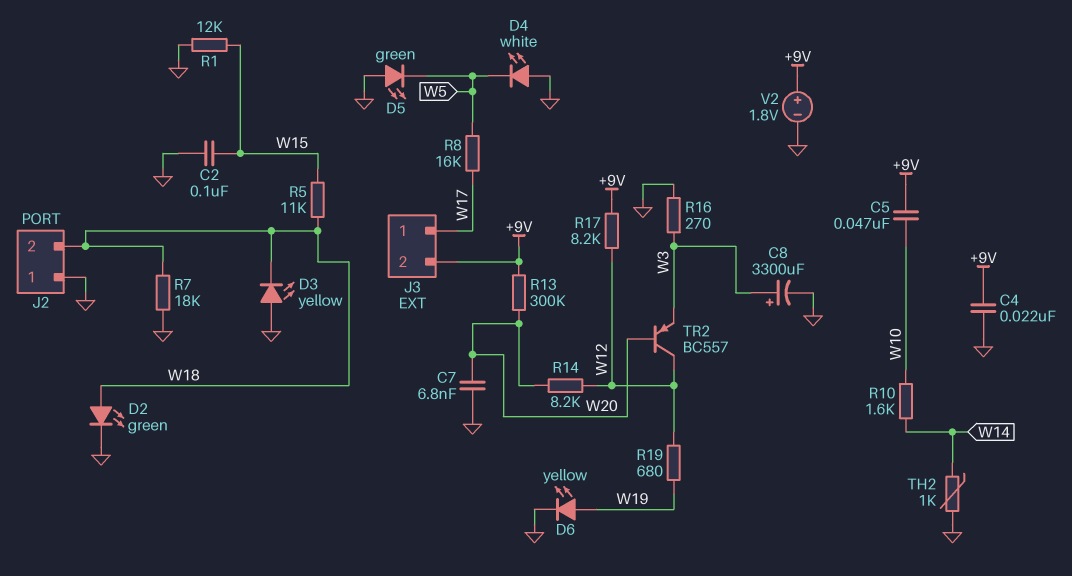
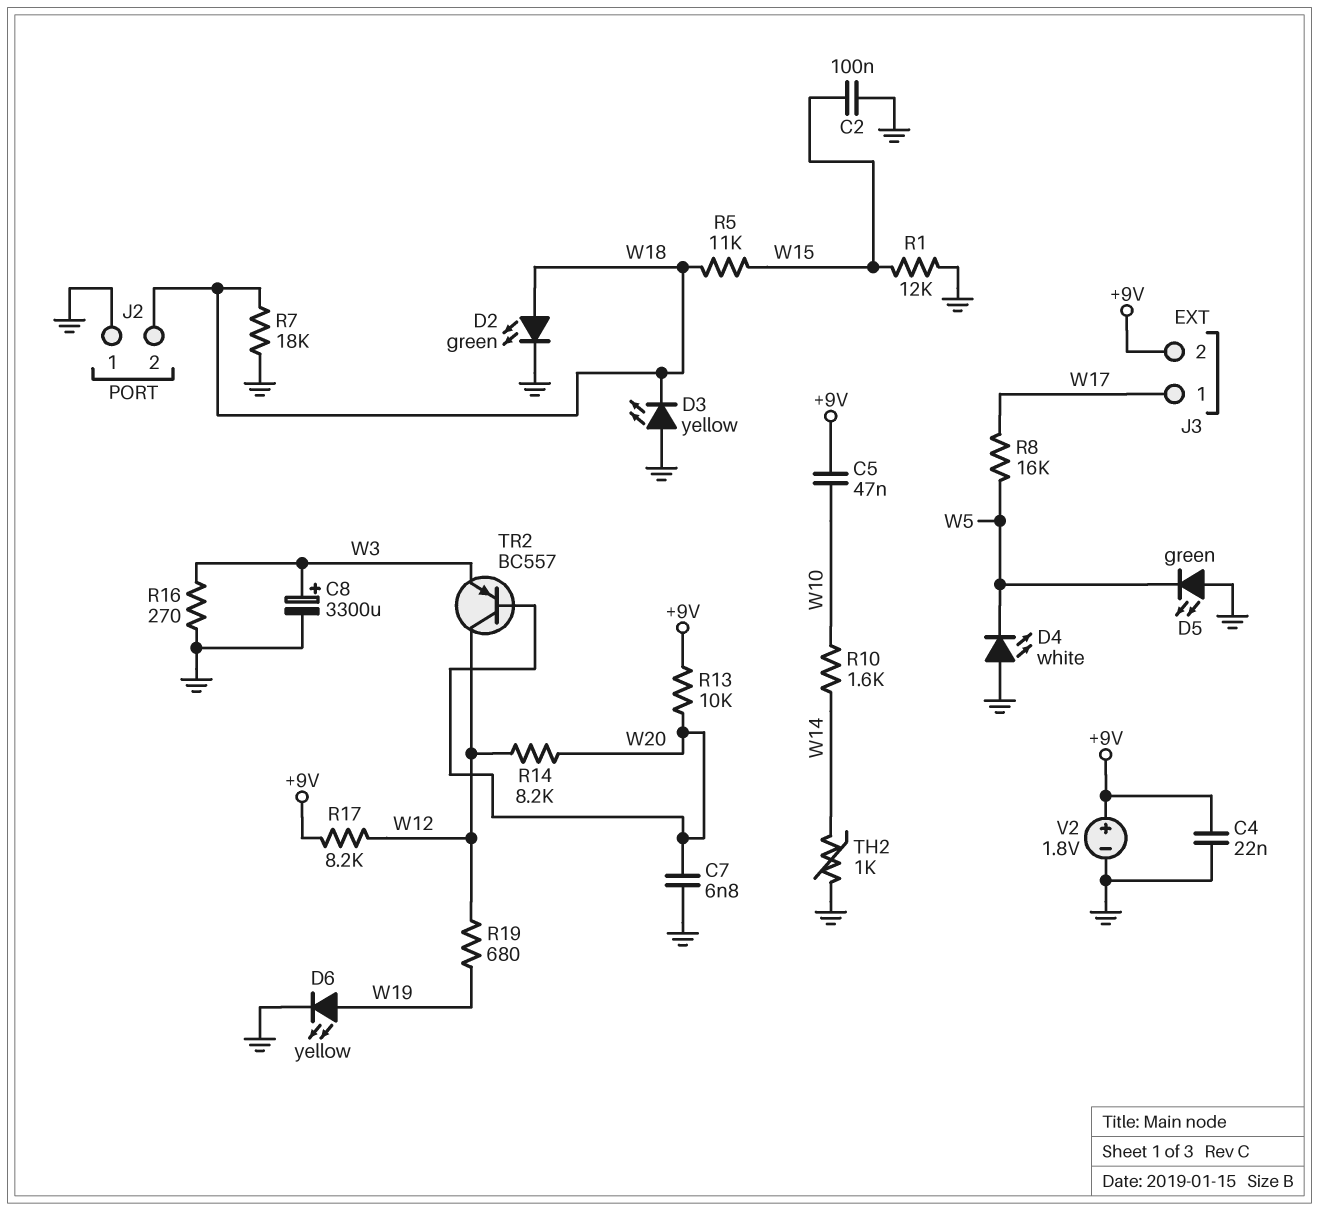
R13: 300k (+9V, W20) -> 10k (+9V, W20)

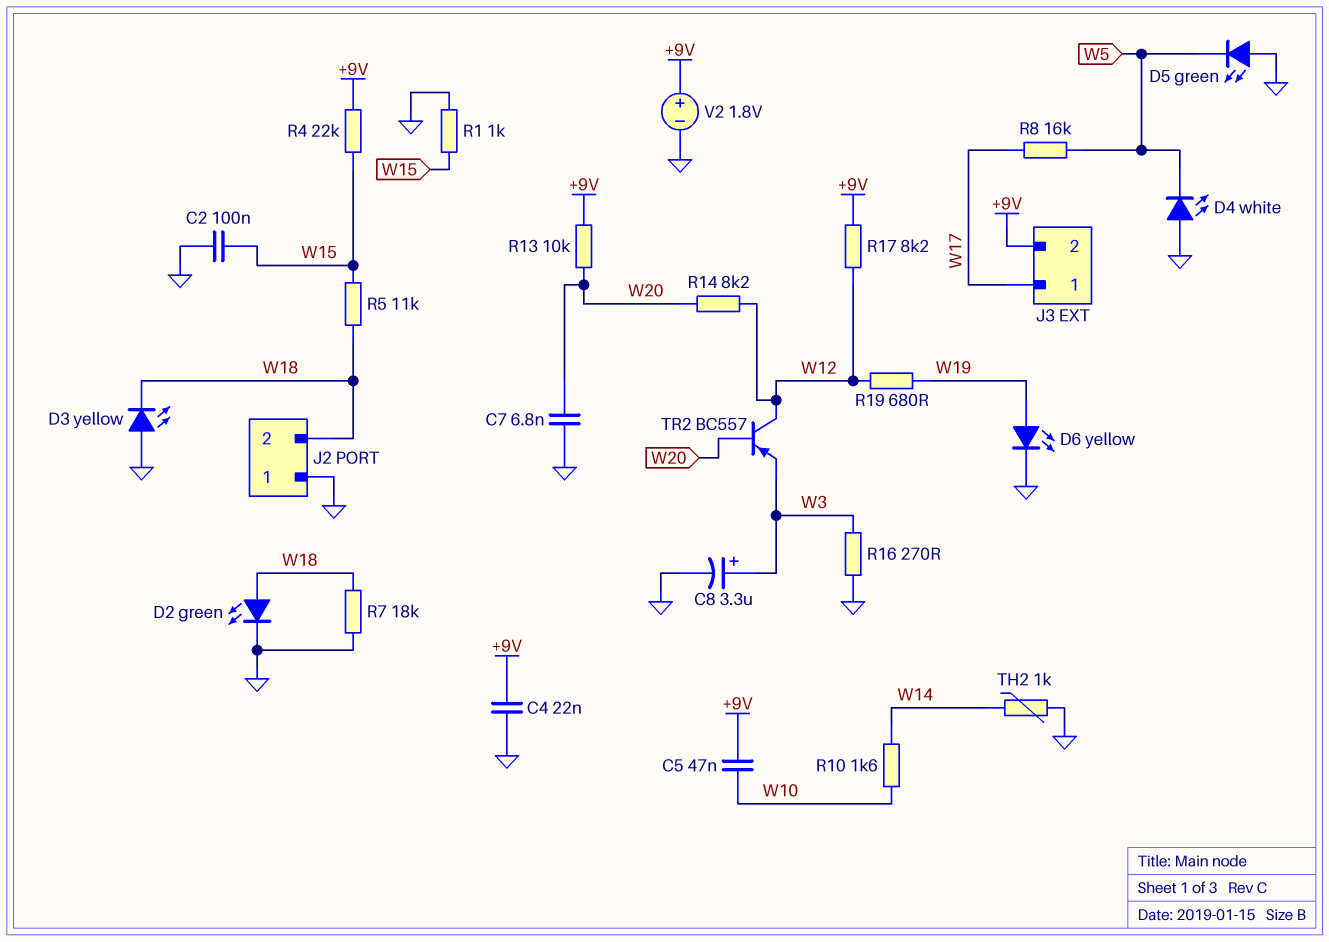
C8: 3300uF (plus W3, minus GND) -> 3.3uF (plus W3, minus GND)
R1: 12k (GND, W15) -> 1k (GND, W15)
R4: none -> 22k (+9V, W15)

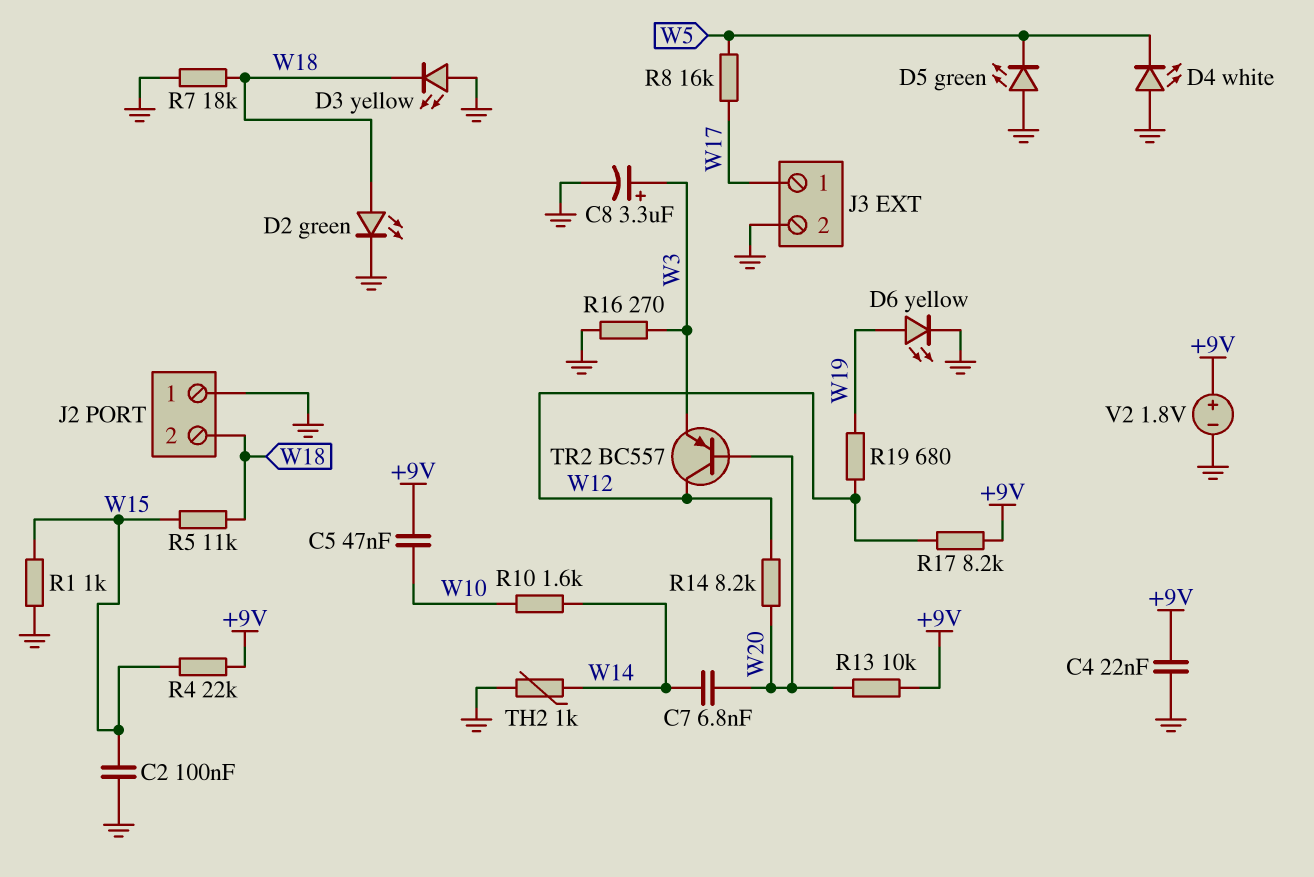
C7: 6.8nF (GND, W20) -> 6.8nF (W14, W20)
J3 pin 2: +9V -> GND

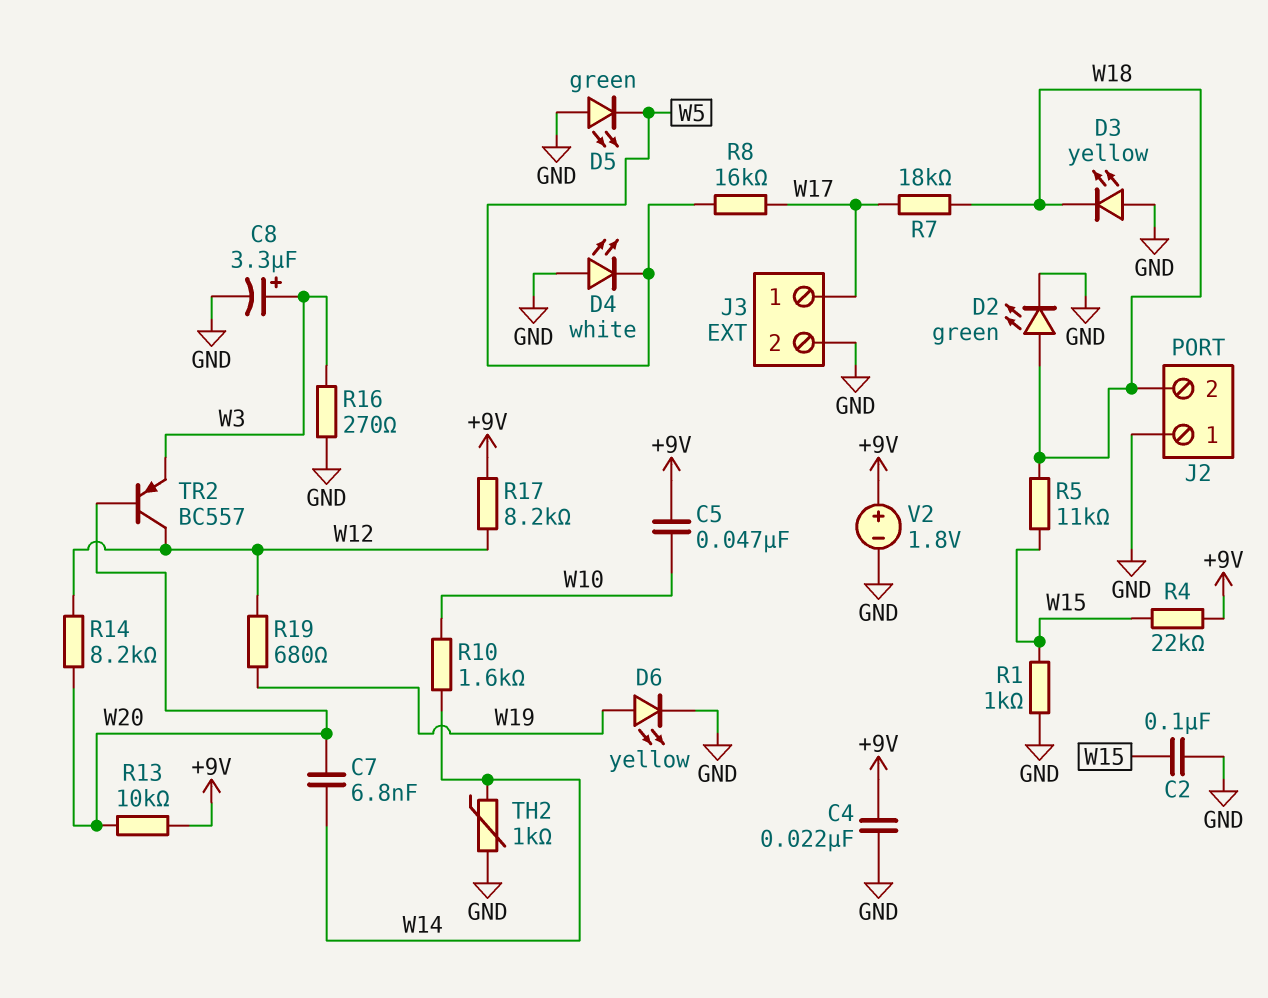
R7: 18k (GND, W18) -> 18k (W17, W18)

